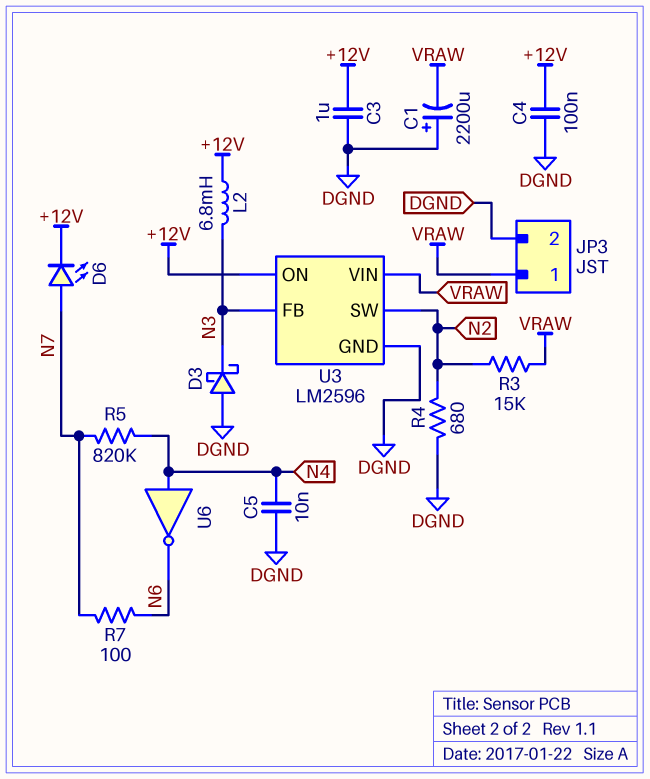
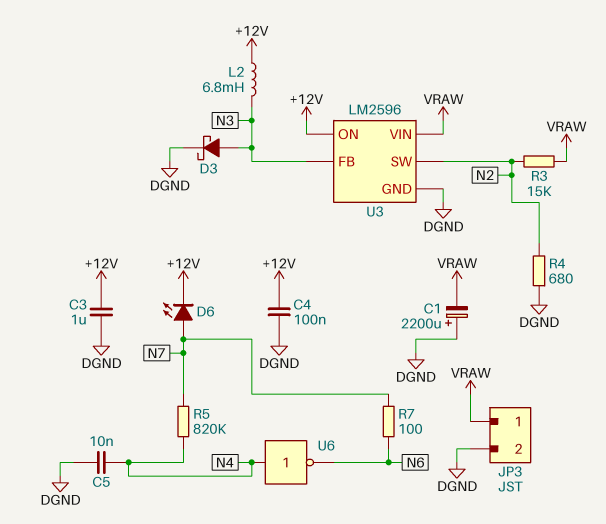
D3: schottky (A DGND, K N3) -> schottky (A N3, K DGND)

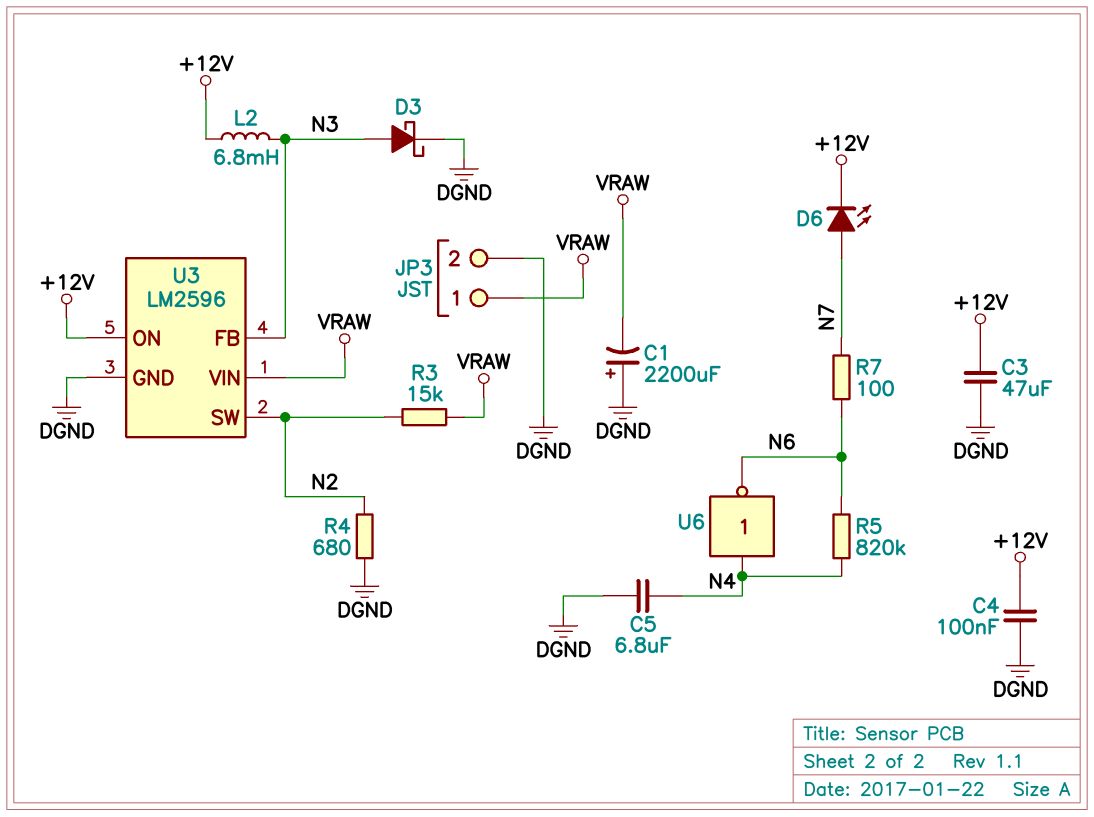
C3: 1uF (+12V, DGND) -> 47uF (+12V, DGND)
C5: 10nF (DGND, N4) -> 6.8uF (DGND, N4)
R5: 820k (N4, N7) -> 820k (N4, N6)

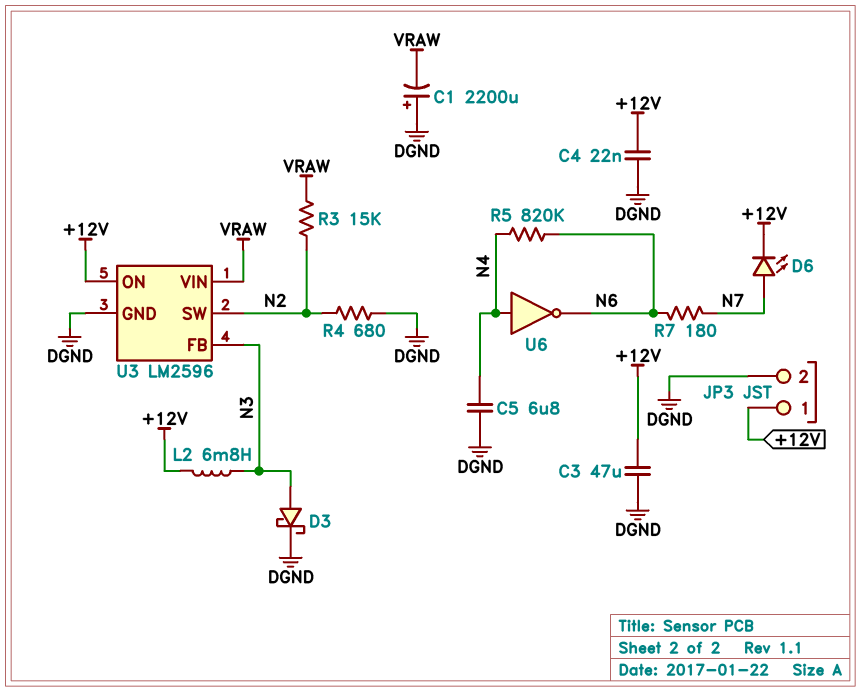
C4: 100nF (+12V, DGND) -> 22nF (+12V, DGND)
JP3 pin 1: VRAW -> +12V
R7: 100 (N6, N7) -> 180 (N6, N7)

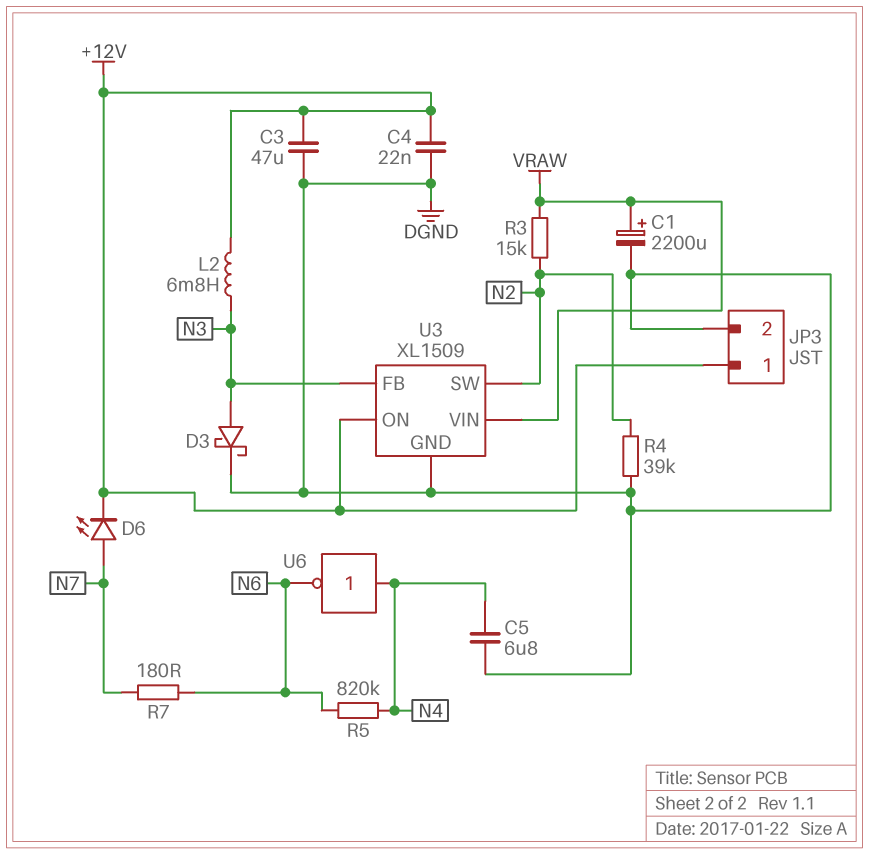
C1: 2200uF (plus DGND, minus VRAW) -> 2200uF (plus VRAW, minus DGND)
R4: 680 (DGND, N2) -> 39k (DGND, N2)
U3: LM2596 -> XL1509

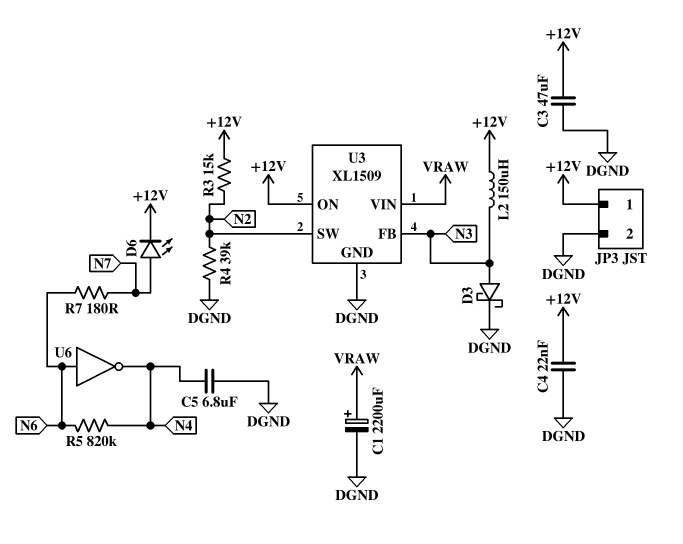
L2: 6.8mH (+12V, N3) -> 150uH (+12V, N3)
R3: 15k (N2, VRAW) -> 15k (+12V, N2)
U6: NOT (in N4, out N6) -> NOT (in N6, out N4)

